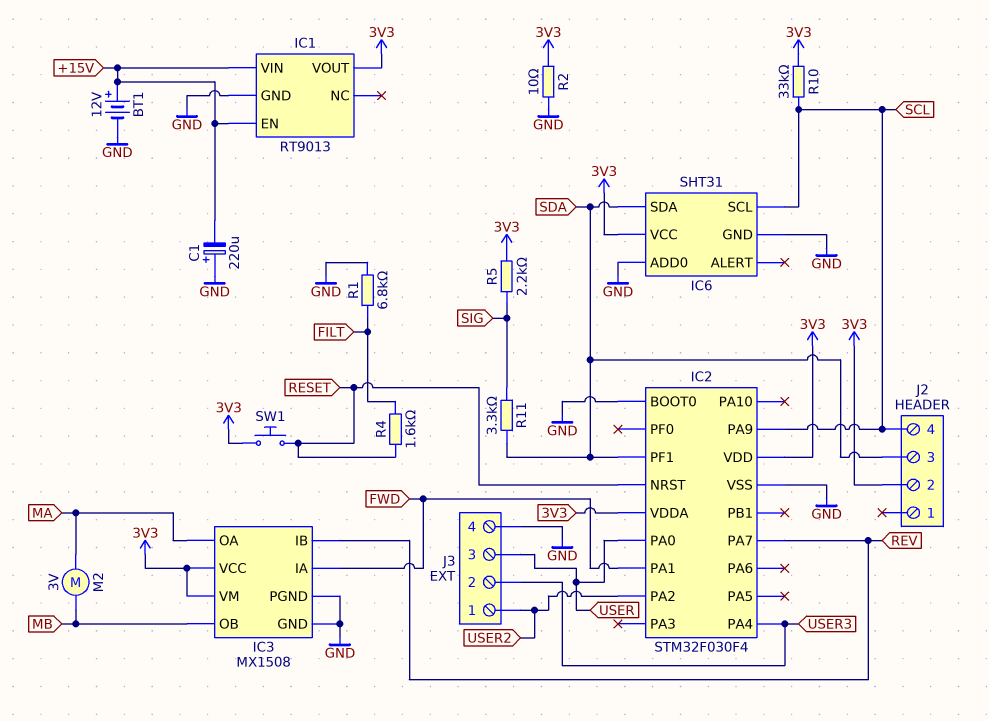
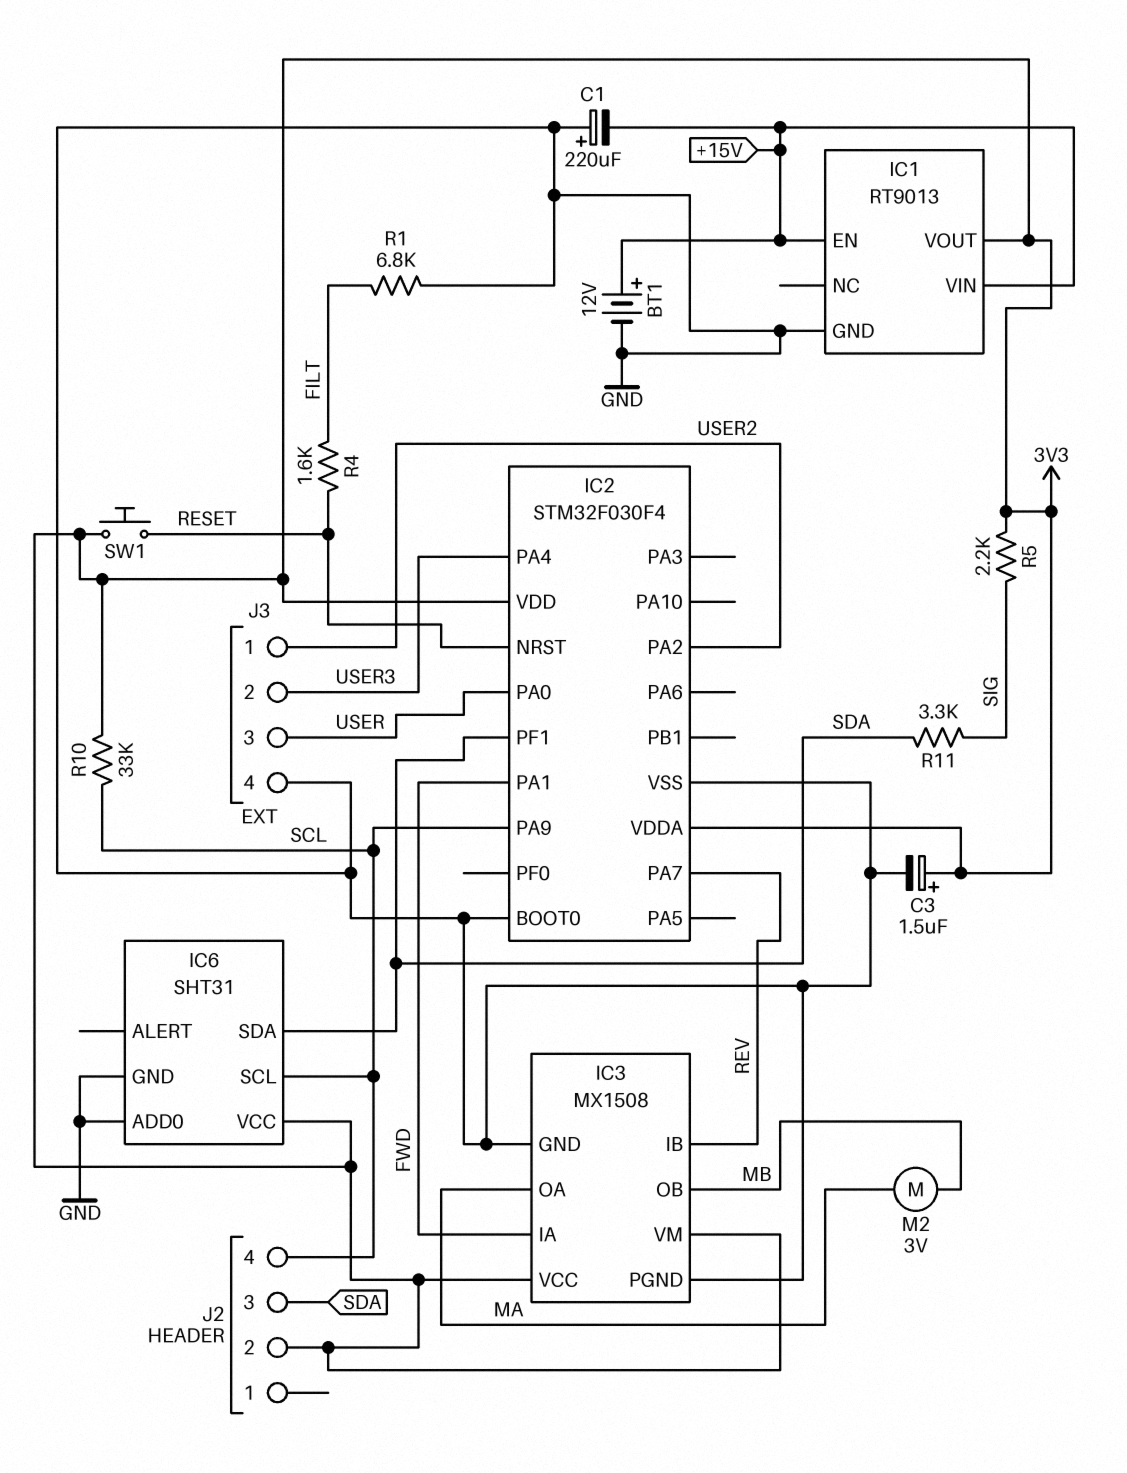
C3: none -> 1.5uF (plus 3V3, minus GND)
R2: 10 (3V3, GND) -> none

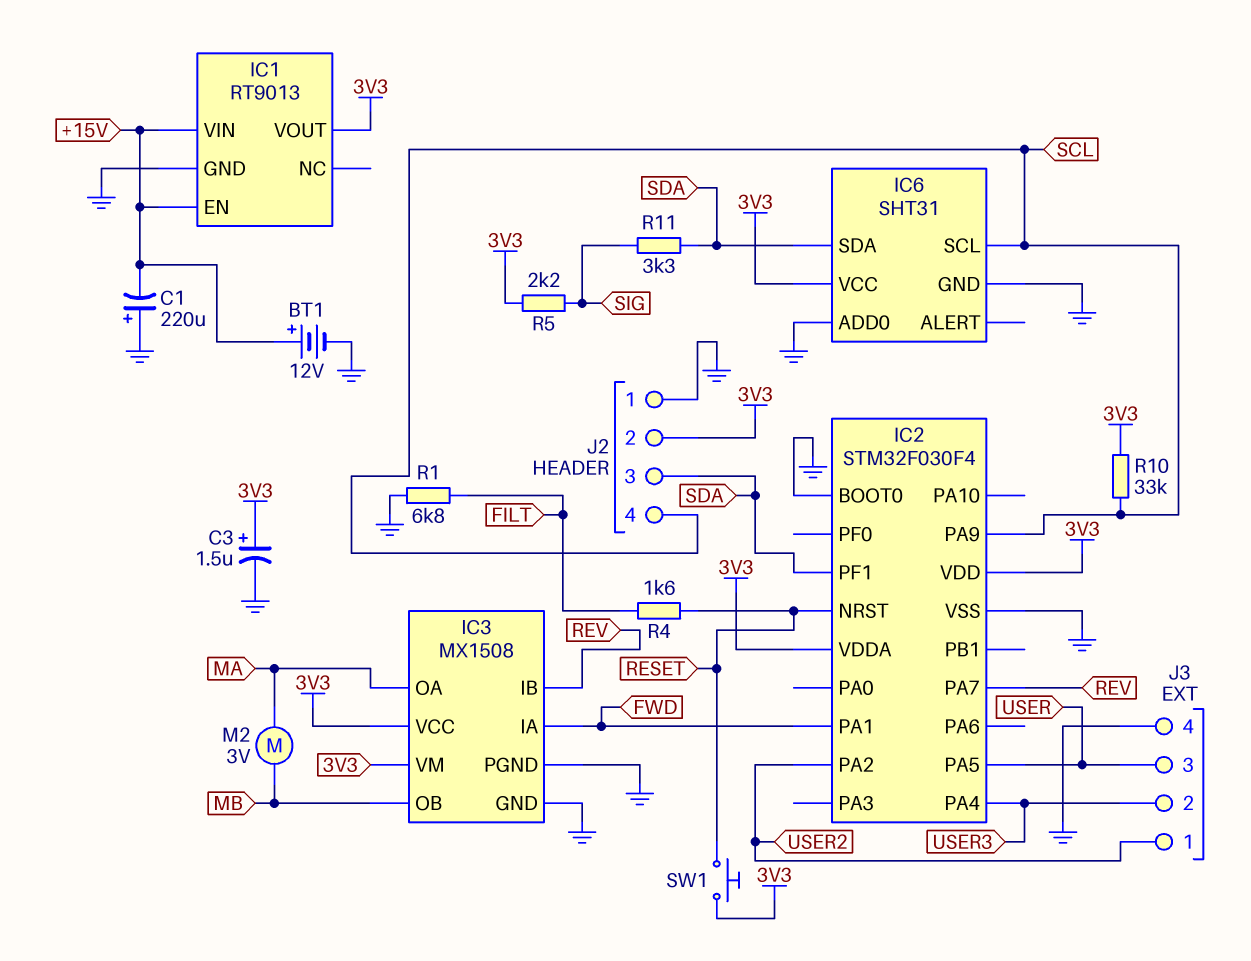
IC2 pin PA0: USER -> none
IC2 pin PA5: none -> USER
J2 pin 1: none -> GND

